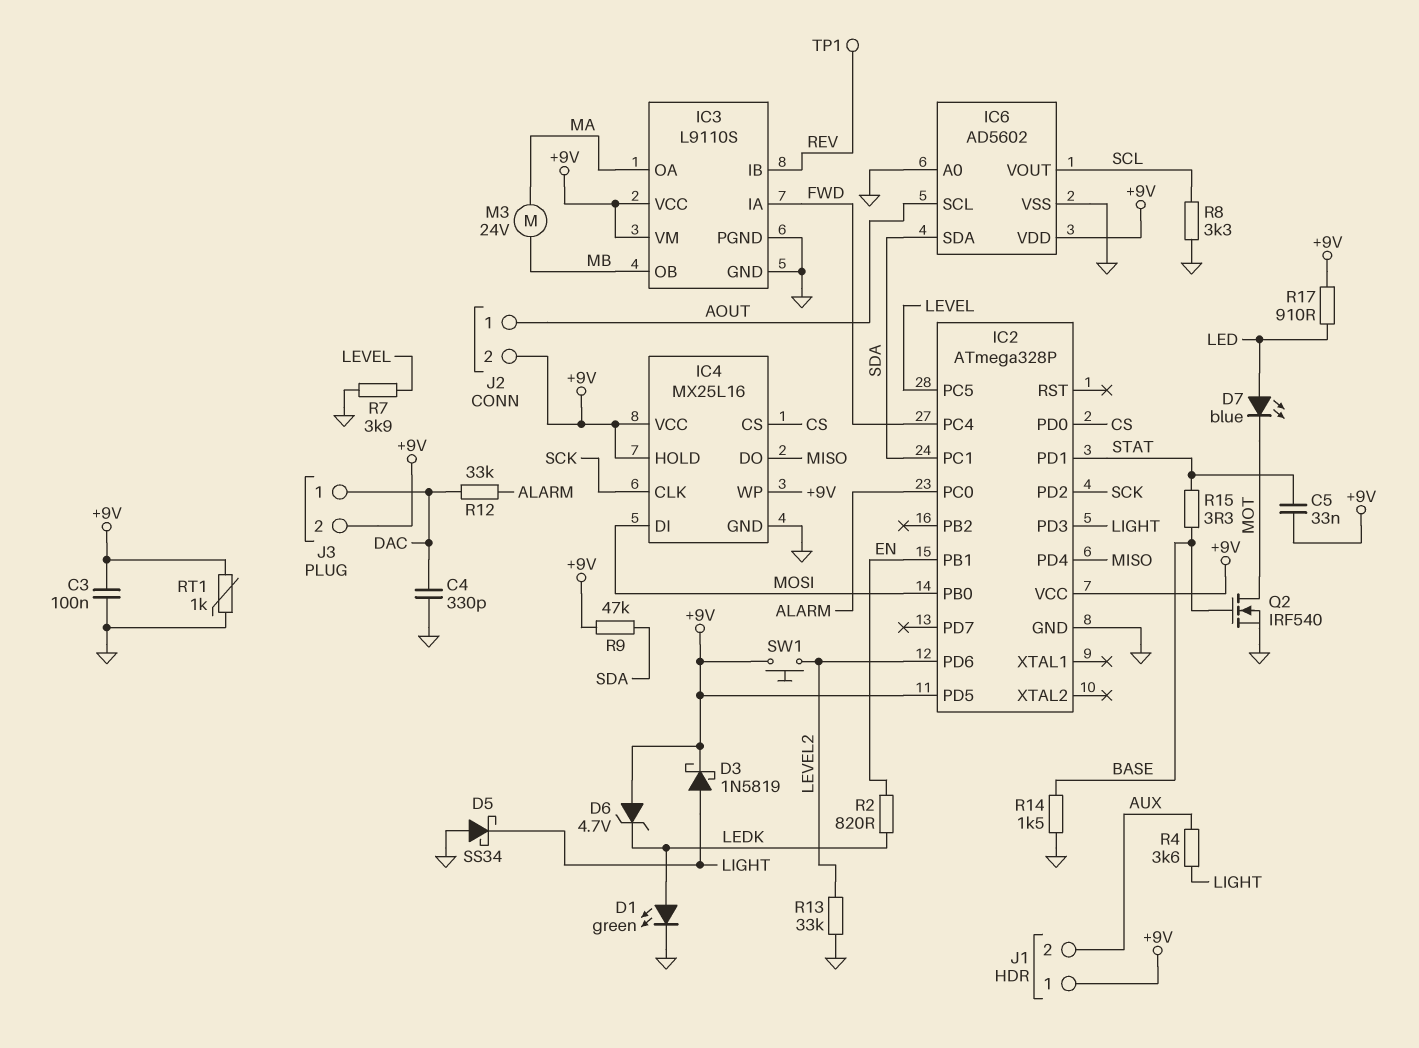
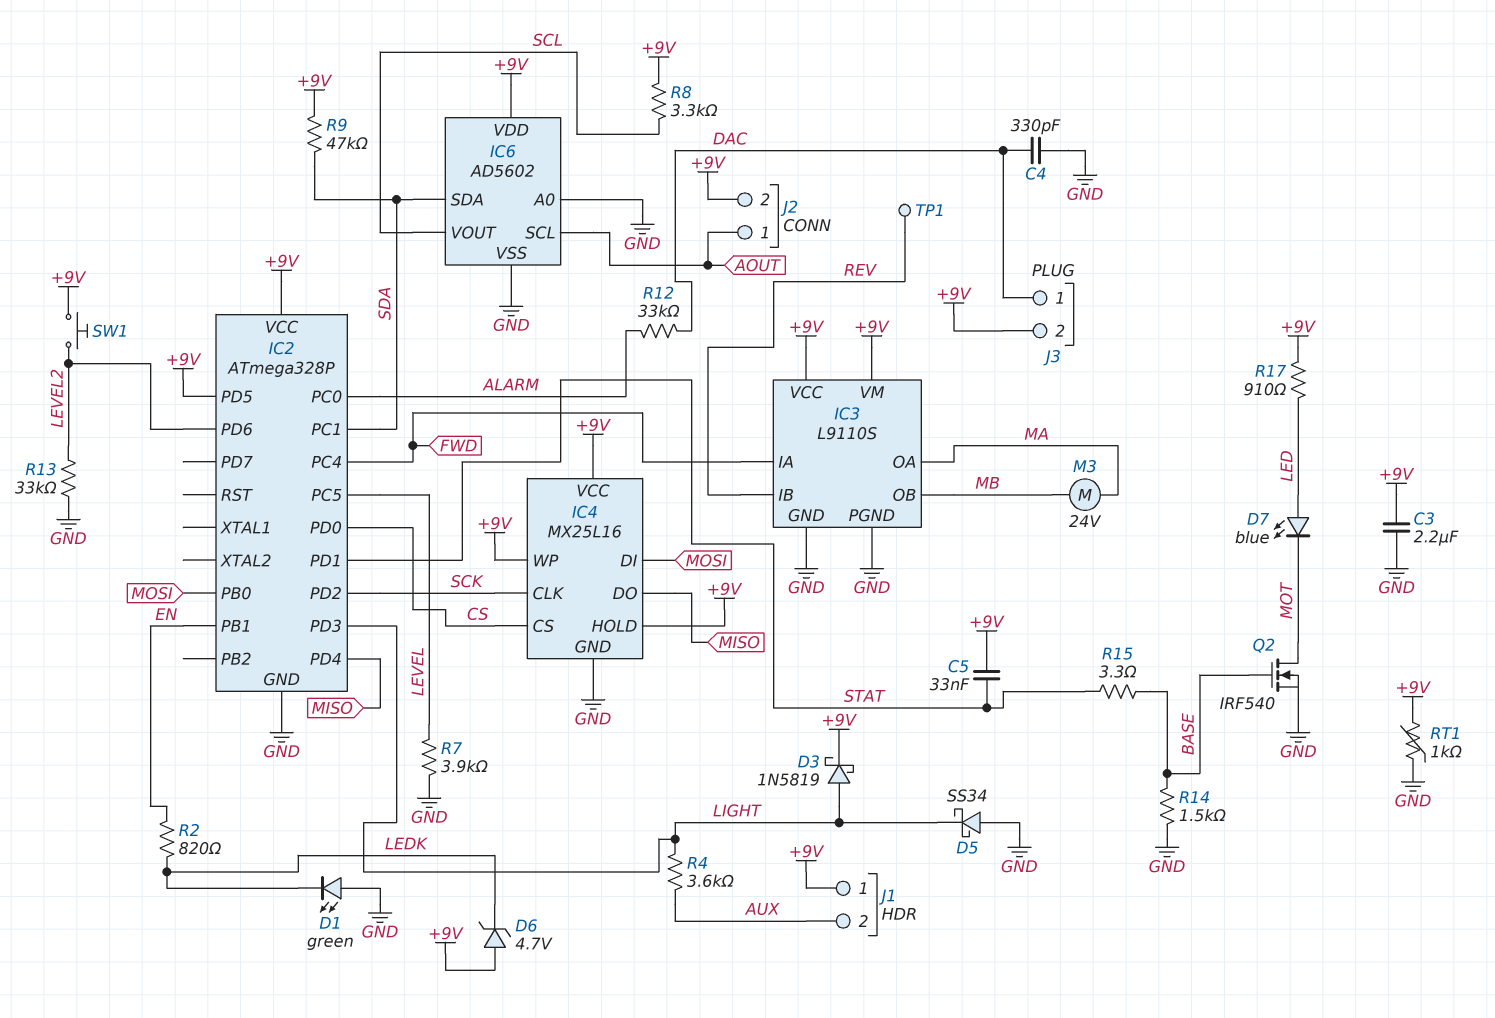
C3: 100nF (+9V, GND) -> 2.2uF (+9V, GND)
D1: LED green (A LEDK, K GND) -> LED green (A GND, K LEDK)
R8: 3.3k (GND, SCL) -> 3.3k (+9V, SCL)

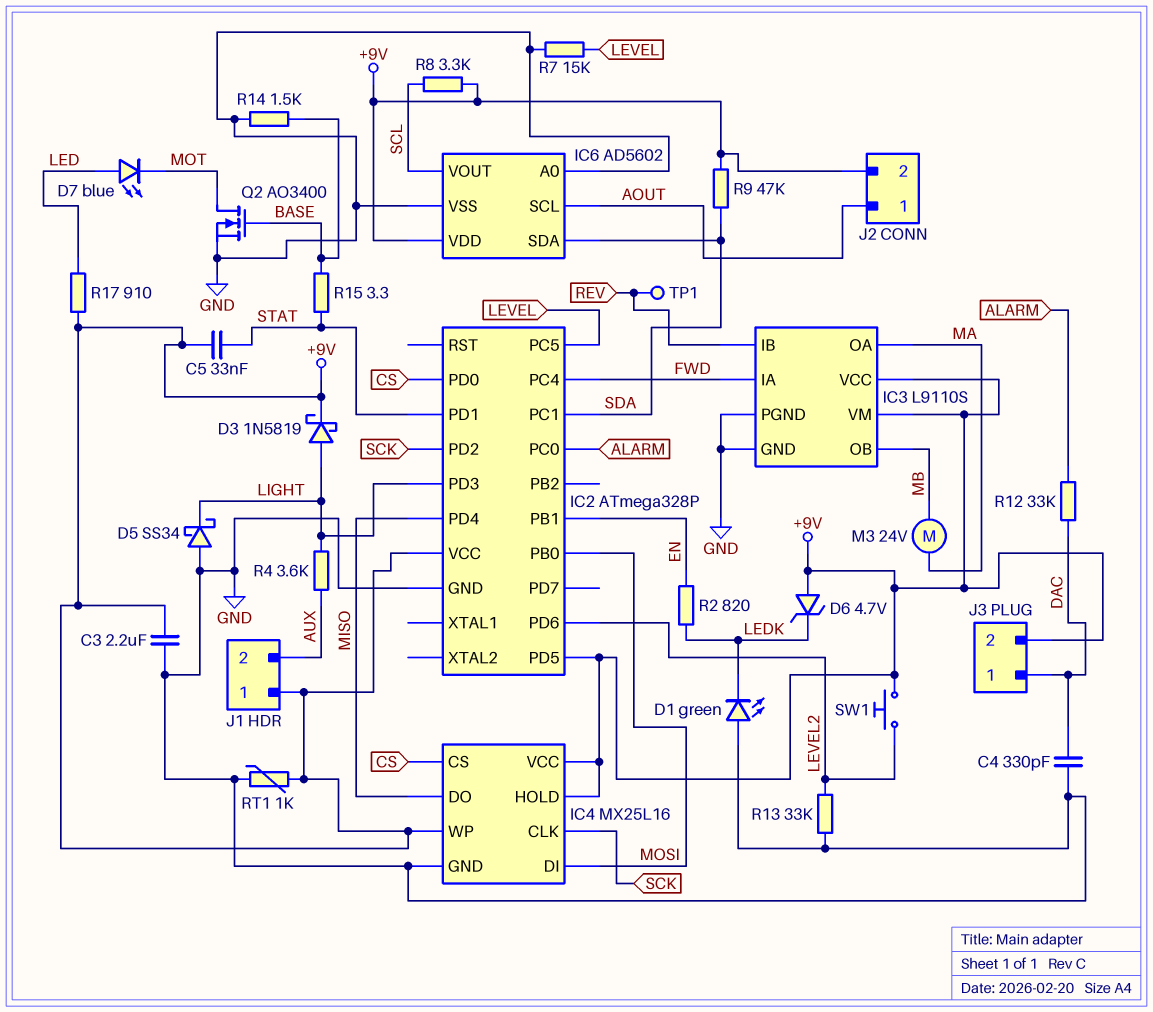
Q2: NMOS IRF540 (G BASE, D MOT, S GND) -> NMOS AO3400 (G BASE, D MOT, S GND)
R7: 3.9k (GND, LEVEL) -> 15k (GND, LEVEL)

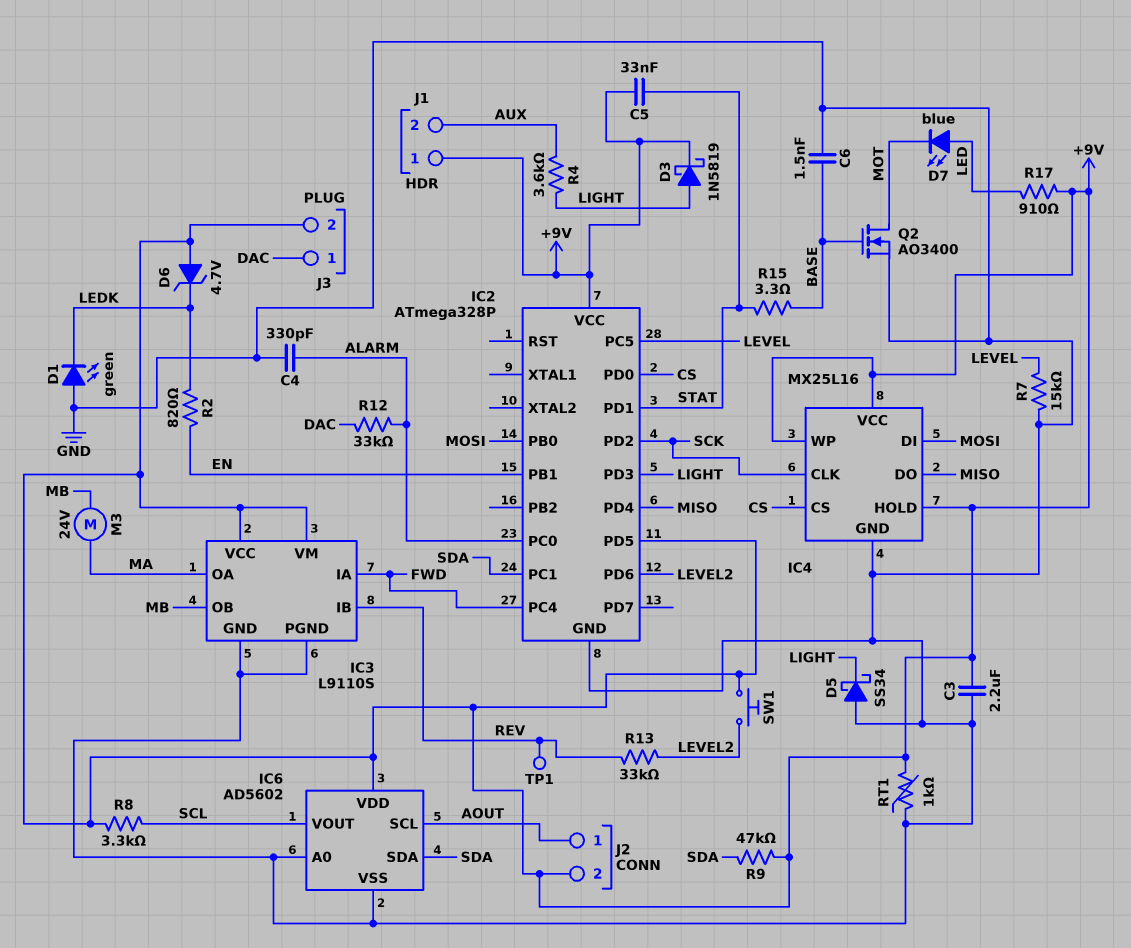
C4: 330pF (DAC, GND) -> 330pF (ALARM, GND)
C6: none -> 1.5nF (BASE, GND)
R13: 33k (GND, LEVEL2) -> 33k (LEVEL2, REV)
R14: 1.5k (BASE, GND) -> none

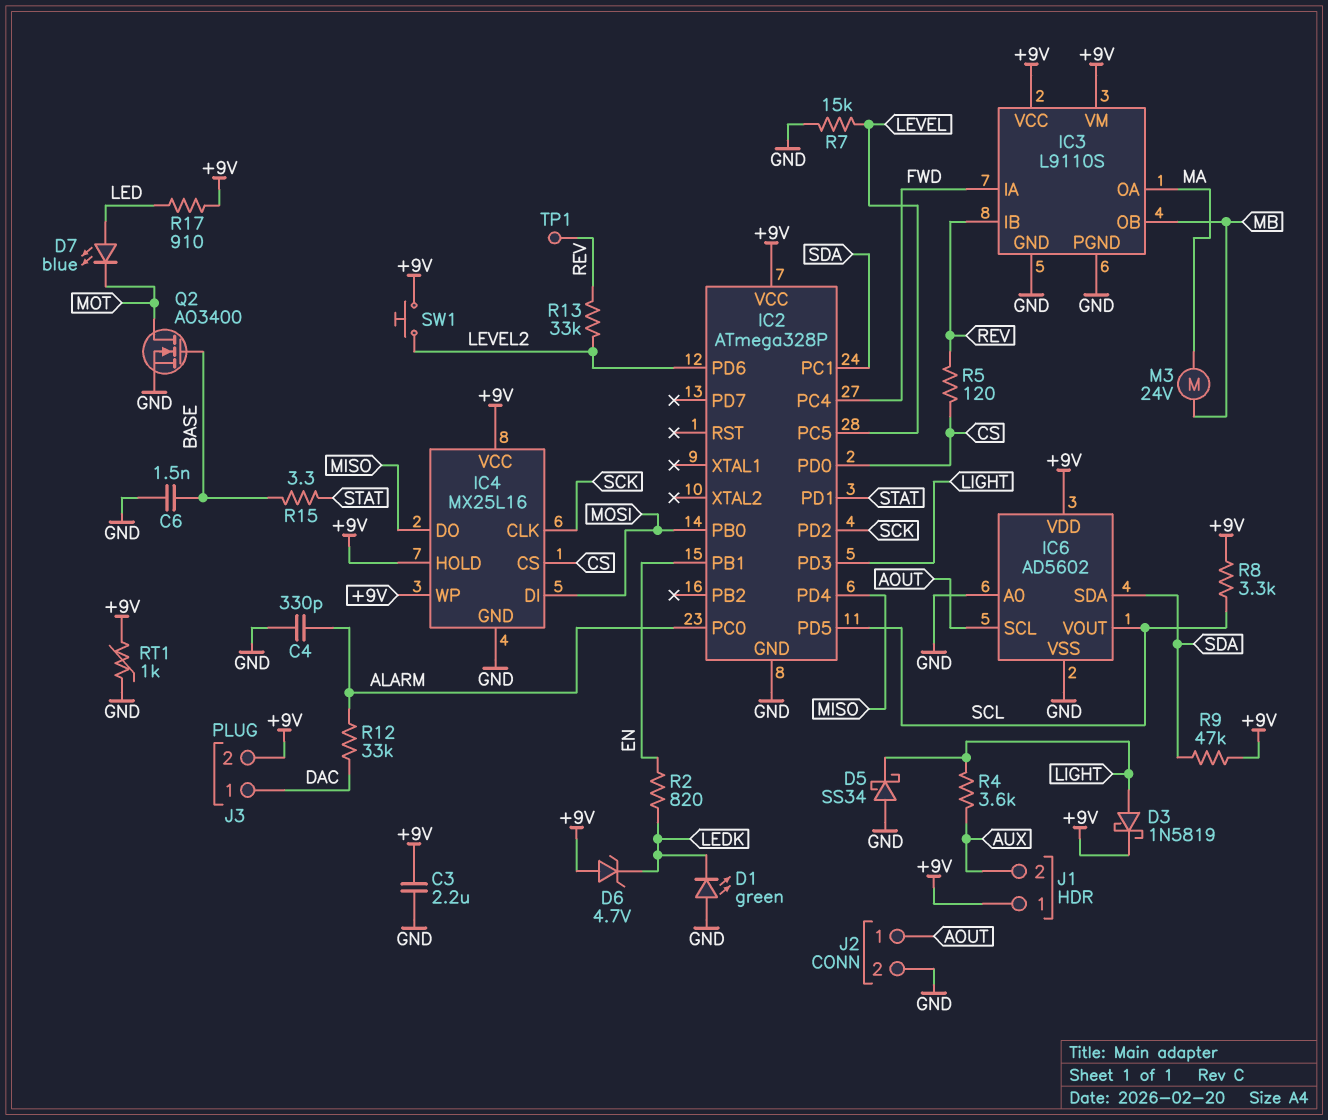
C5: 33nF (+9V, STAT) -> none
IC2 pin PD5: +9V -> SCL
J2 pin 2: +9V -> GND
R5: none -> 120 (CS, REV)

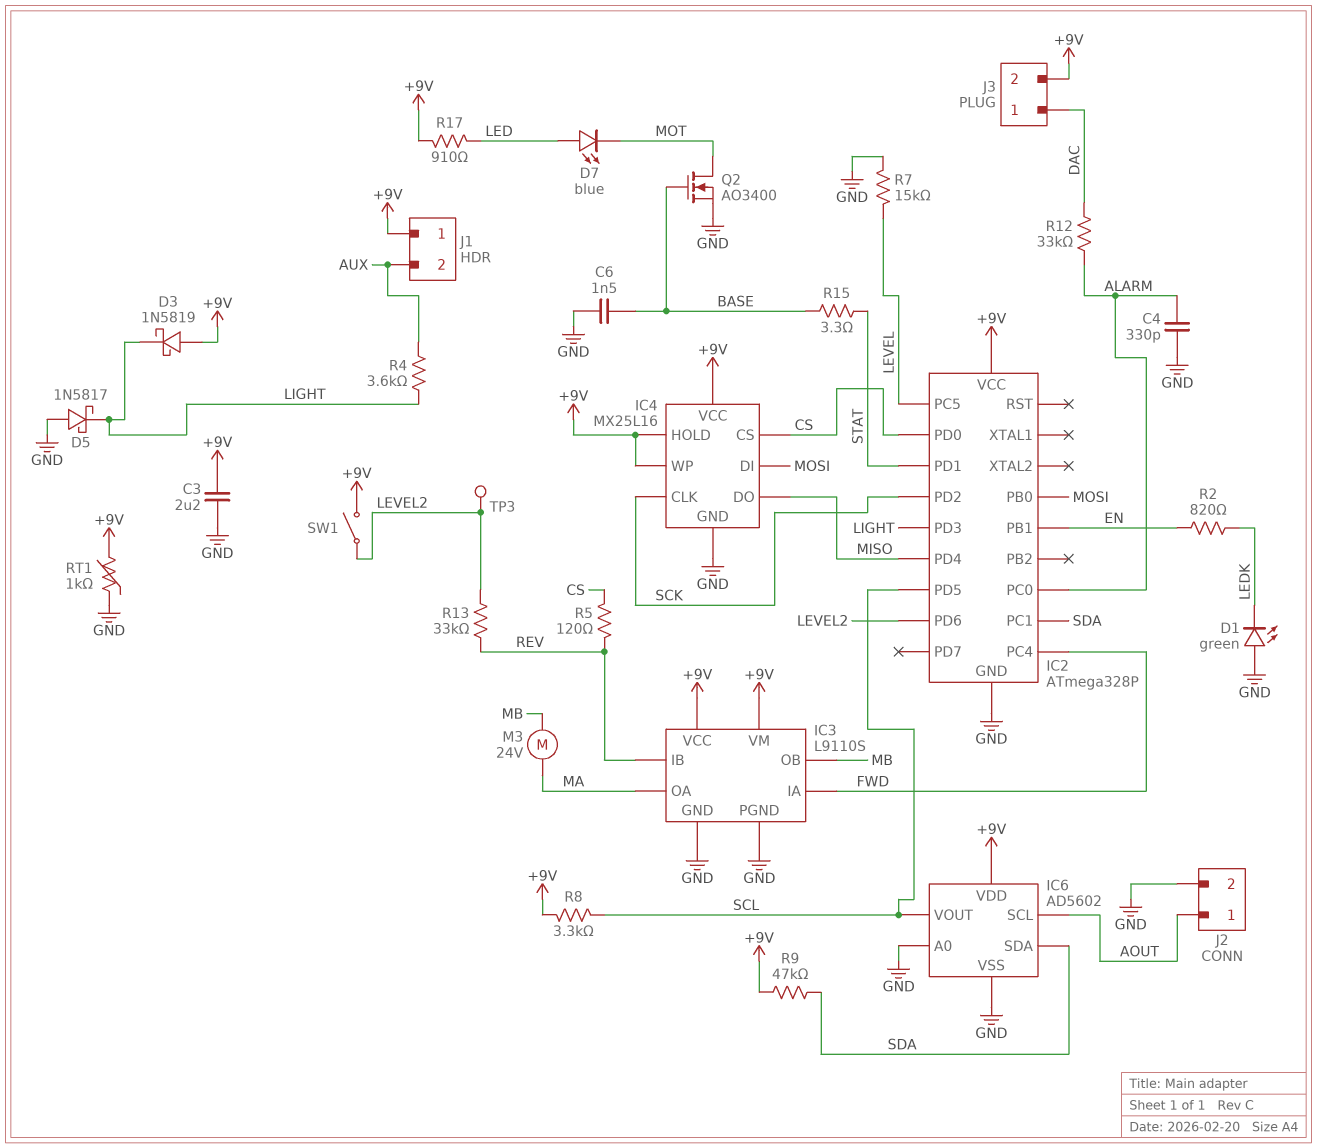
D3: schottky 1N5819 (A LIGHT, K +9V) -> schottky 1N5819 (A +9V, K LIGHT)
D5: schottky SS34 (A GND, K LIGHT) -> schottky 1N5817 (A GND, K LIGHT)
D6: zener 4.7V (A +9V, K LEDK) -> none
SW1: button (+9V, LEVEL2) -> switch (+9V, LEVEL2)
TP1: test point (REV) -> none
TP3: none -> test point (LEVEL2)

